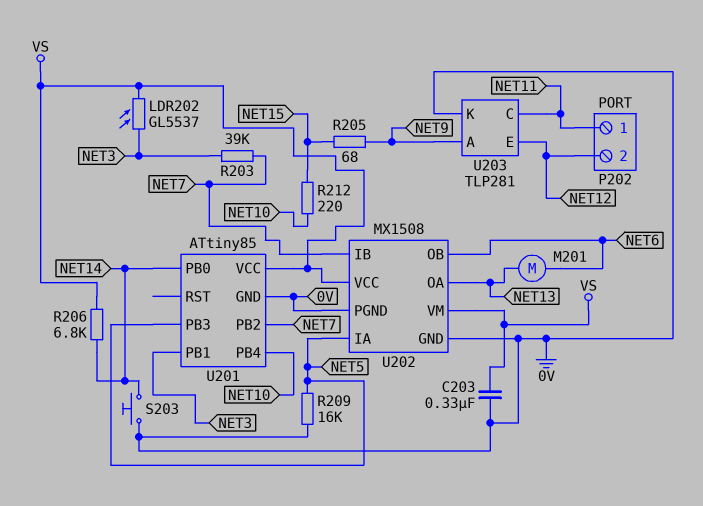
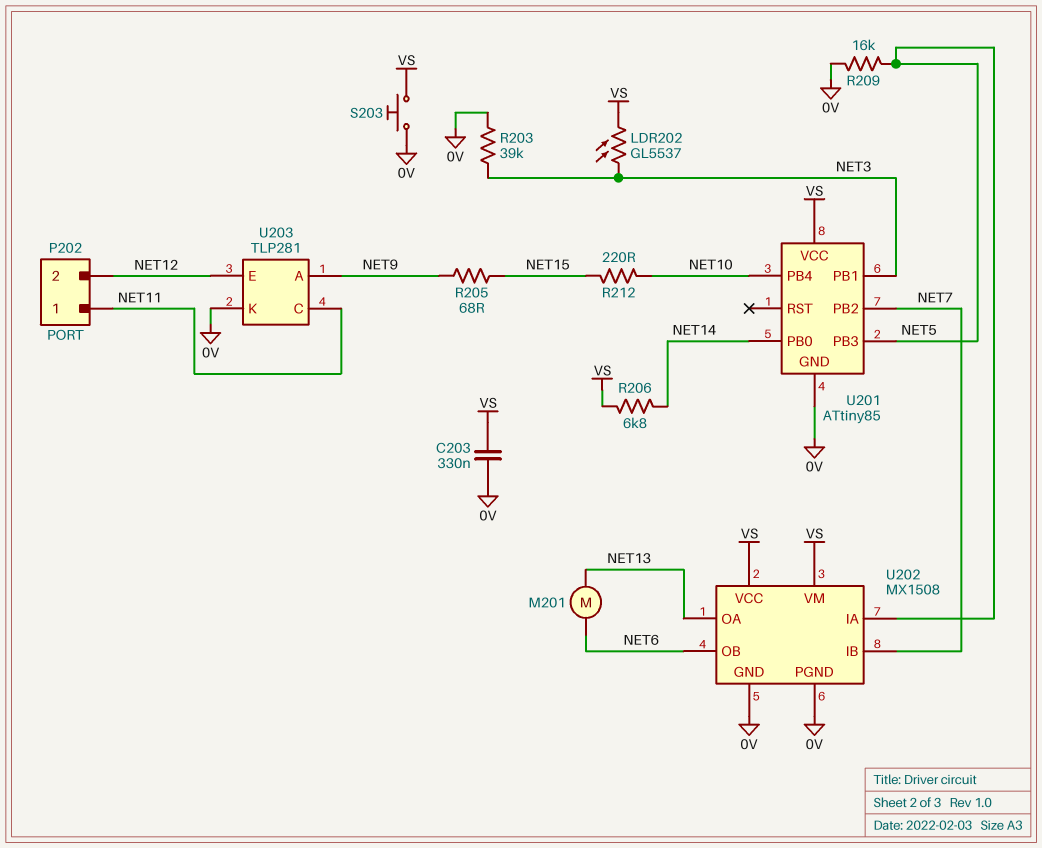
R203: 39k (NET3, NET7) -> 39k (0V, NET3)
S203: button (0V, NET14) -> button (0V, VS)

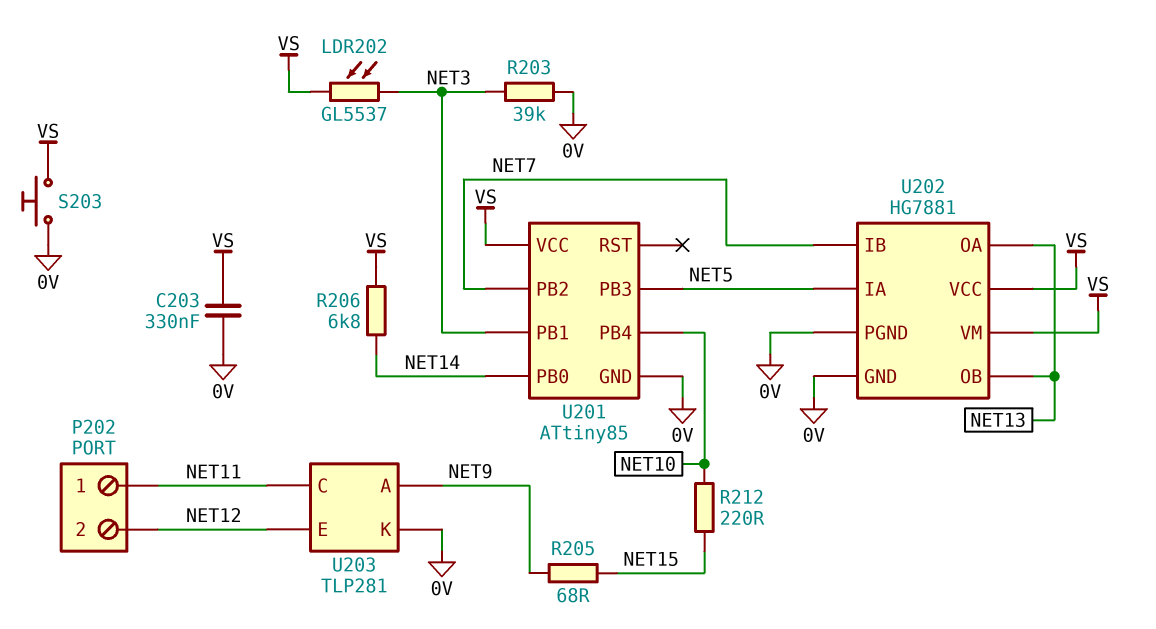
M201: motor (NET6, NET13) -> none
R209: 16k (0V, NET5) -> none
U202: MX1508 -> HG7881
U202 pin OB: NET6 -> NET13

